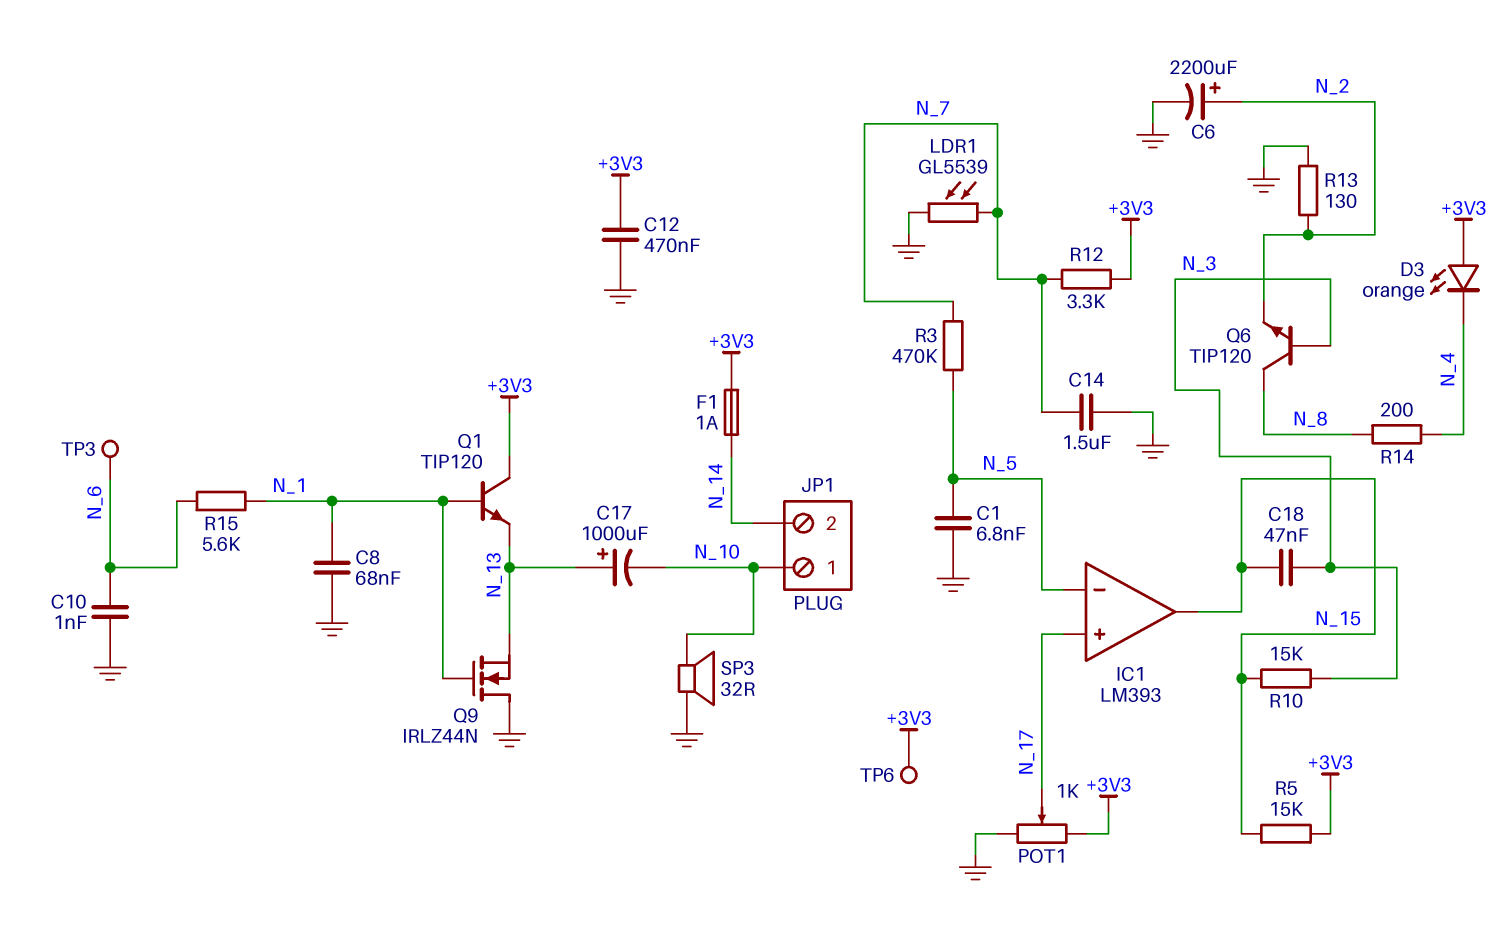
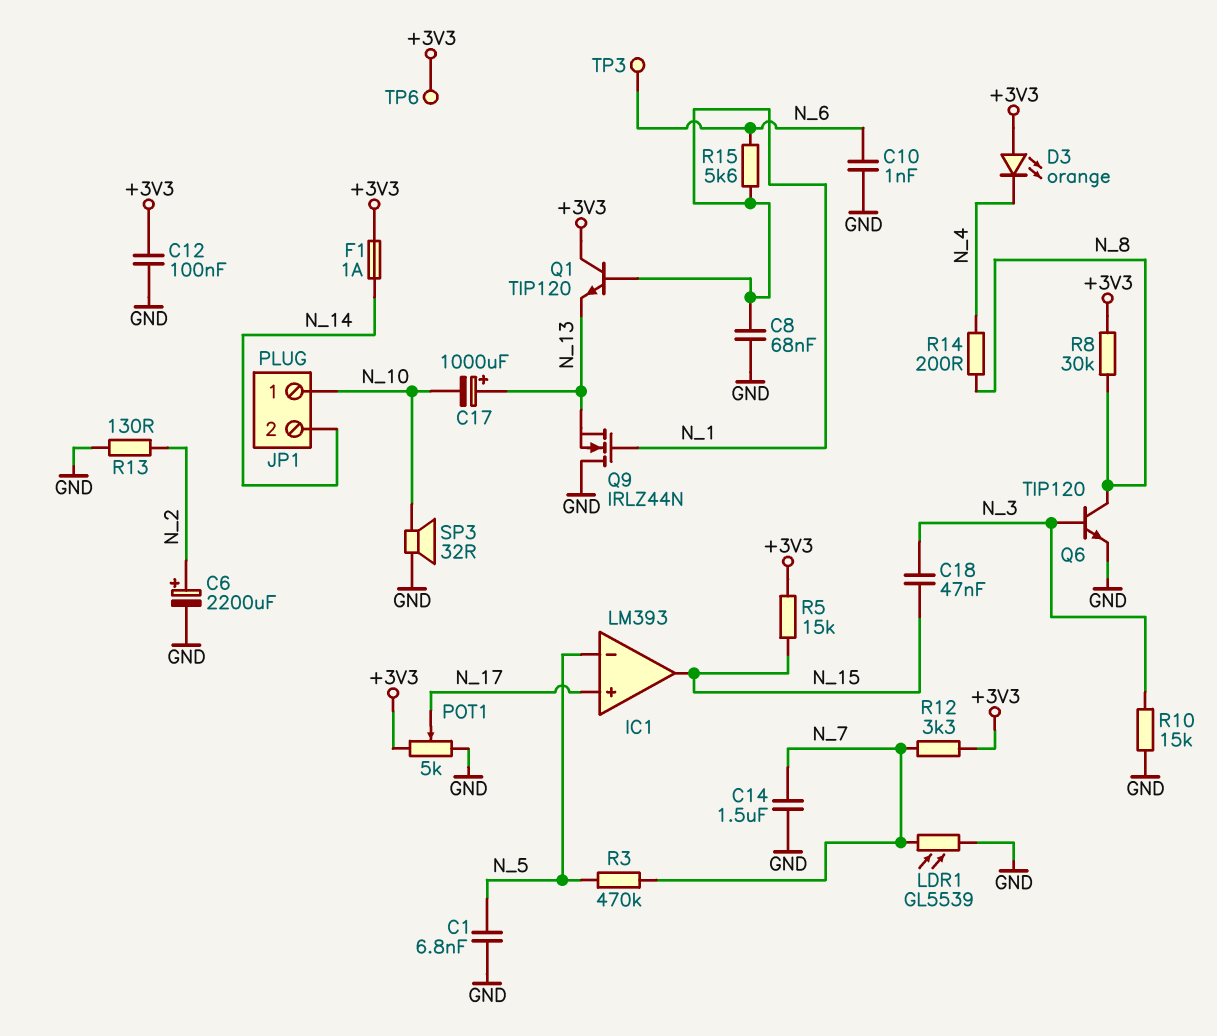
C12: 470nF (+3V3, GND) -> 100nF (+3V3, GND)
POT1: 1k (+3V3, GND, wiper N_17) -> 5k (+3V3, GND, wiper N_17)
Q6: NPN TIP120 (B N_3, C N_8, E N_2) -> NPN TIP120 (B N_3, C N_8, E GND)
R8: none -> 30k (+3V3, N_8)
R10: 15k (N_3, N_15) -> 15k (GND, N_3)

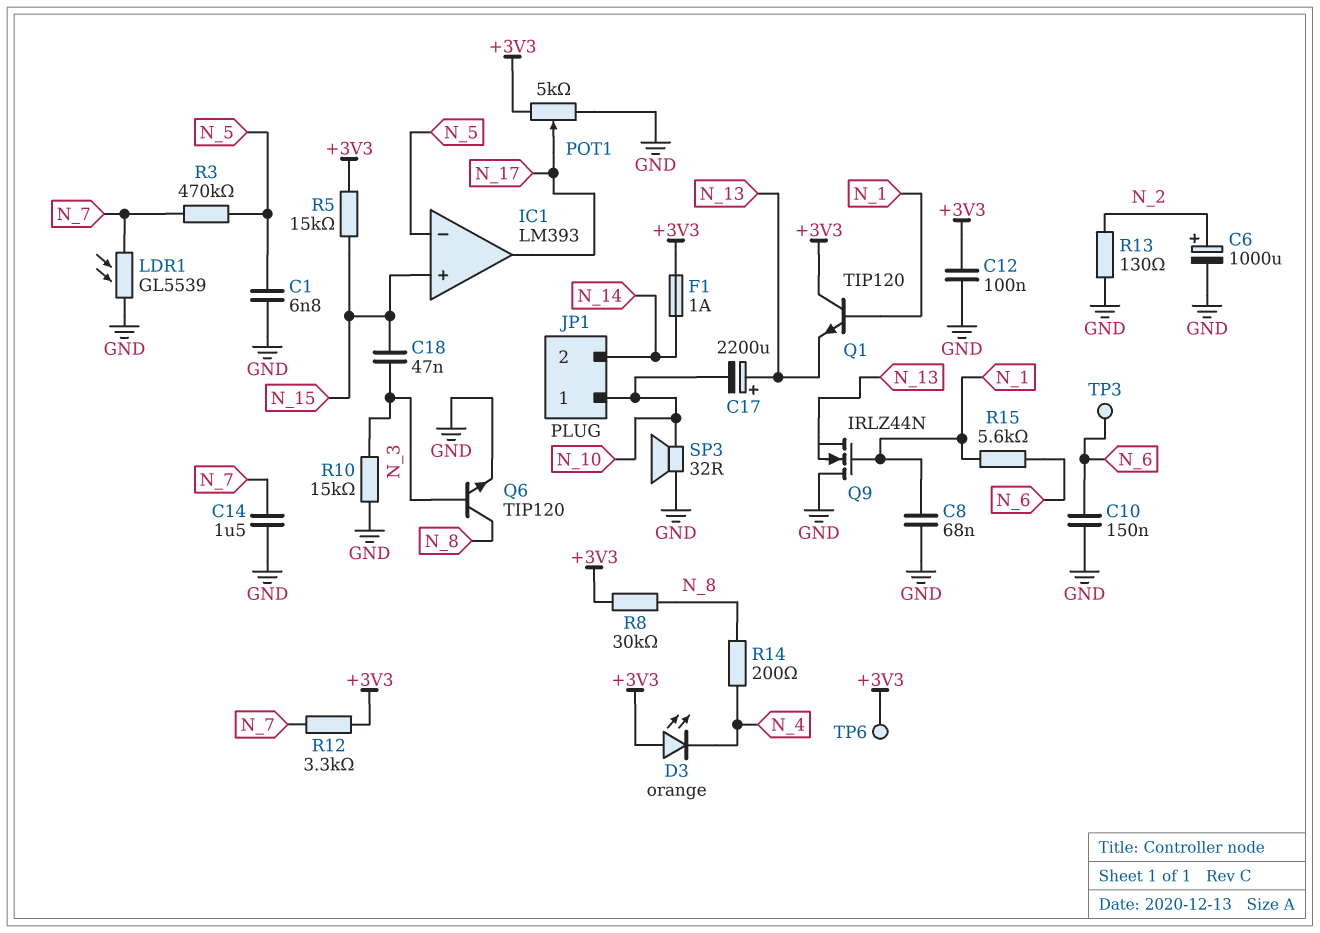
C6: 2200uF (plus N_2, minus GND) -> 1000uF (plus N_2, minus GND)
C10: 1nF (GND, N_6) -> 150nF (GND, N_6)
C17: 1000uF (plus N_13, minus N_10) -> 2200uF (plus N_13, minus N_10)
IC1 pin in+: N_17 -> N_15
IC1 pin out: N_15 -> N_17

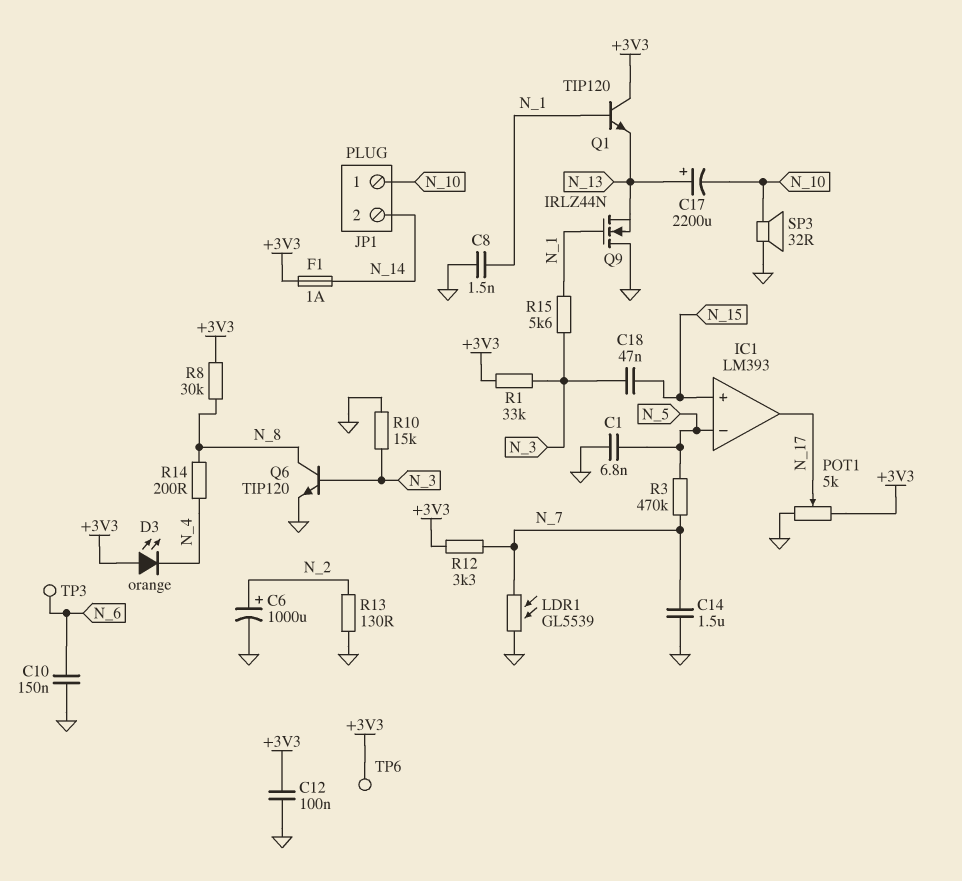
C8: 68nF (GND, N_1) -> 1.5nF (GND, N_1)
R1: none -> 33k (+3V3, N_3)
R5: 15k (+3V3, N_15) -> none
R15: 5.6k (N_1, N_6) -> 5.6k (N_1, N_3)

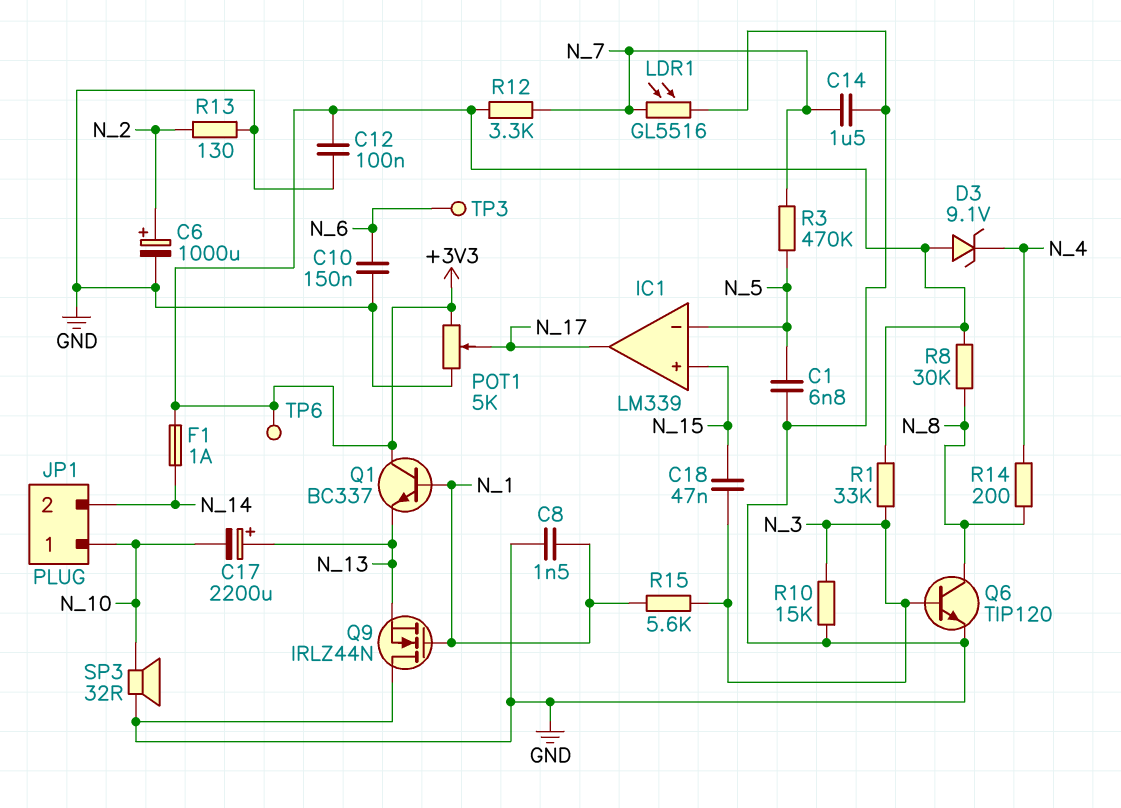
D3: LED orange (A +3V3, K N_4) -> zener 9.1V (A +3V3, K N_4)
IC1: LM393 -> LM339
LDR1: GL5539 (GND, N_7) -> GL5516 (GND, N_7)
Q1: NPN TIP120 (B N_1, C +3V3, E N_13) -> NPN BC337 (B N_1, C +3V3, E N_13)

